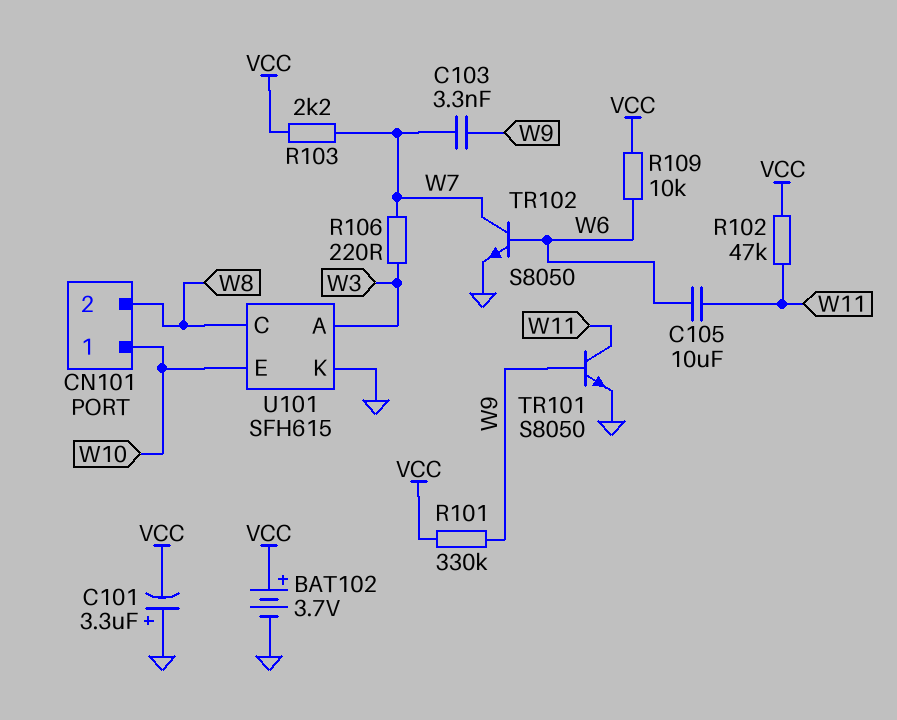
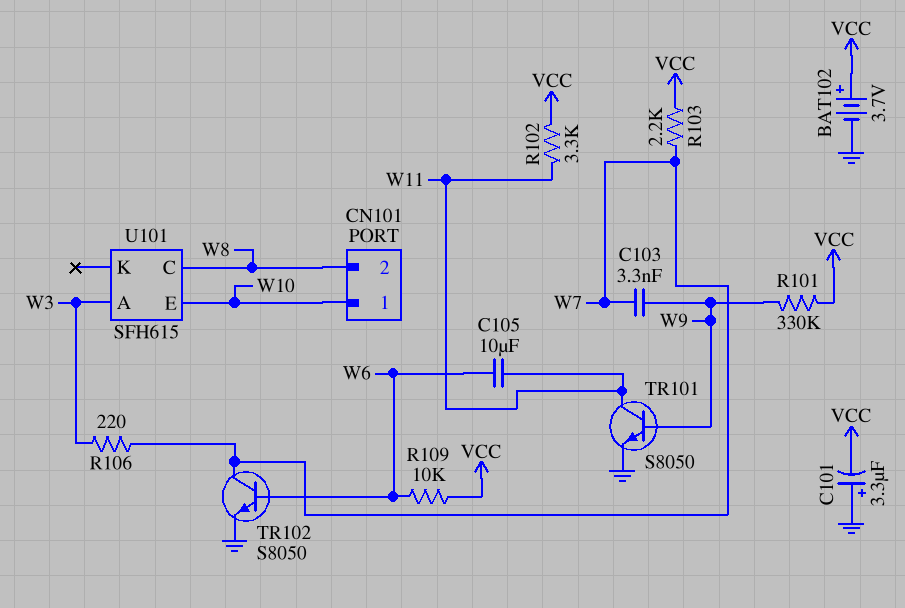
R102: 47k (VCC, W11) -> 3.3k (VCC, W11)
U101 pin K: GND -> none

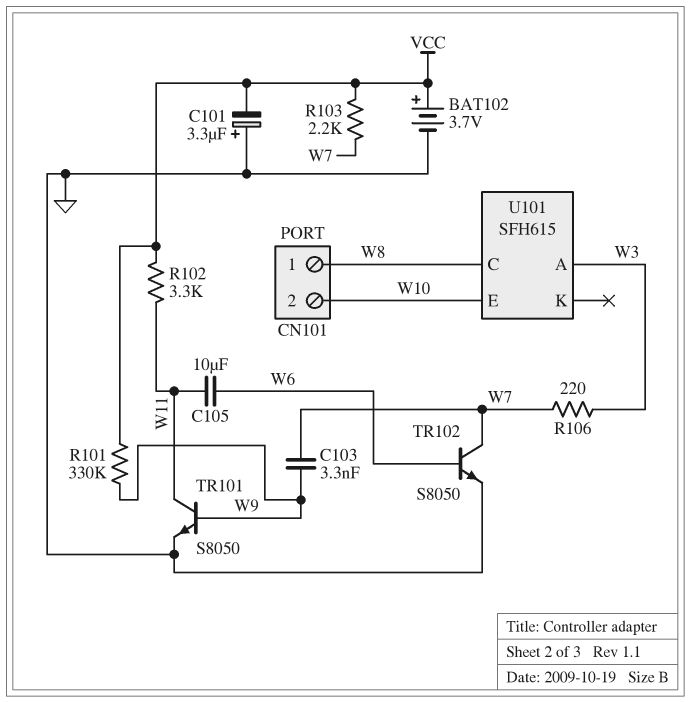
CN101 pin 1: W10 -> W8
CN101 pin 2: W8 -> W10
R109: 10k (VCC, W6) -> none

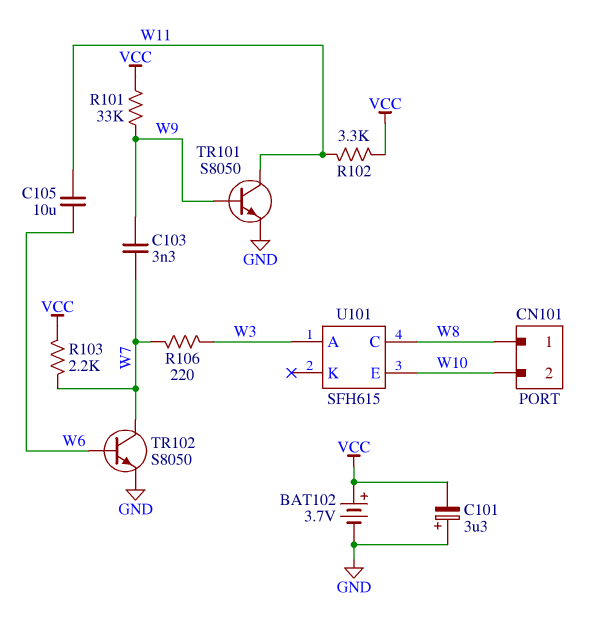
R101: 330k (VCC, W9) -> 33k (VCC, W9)

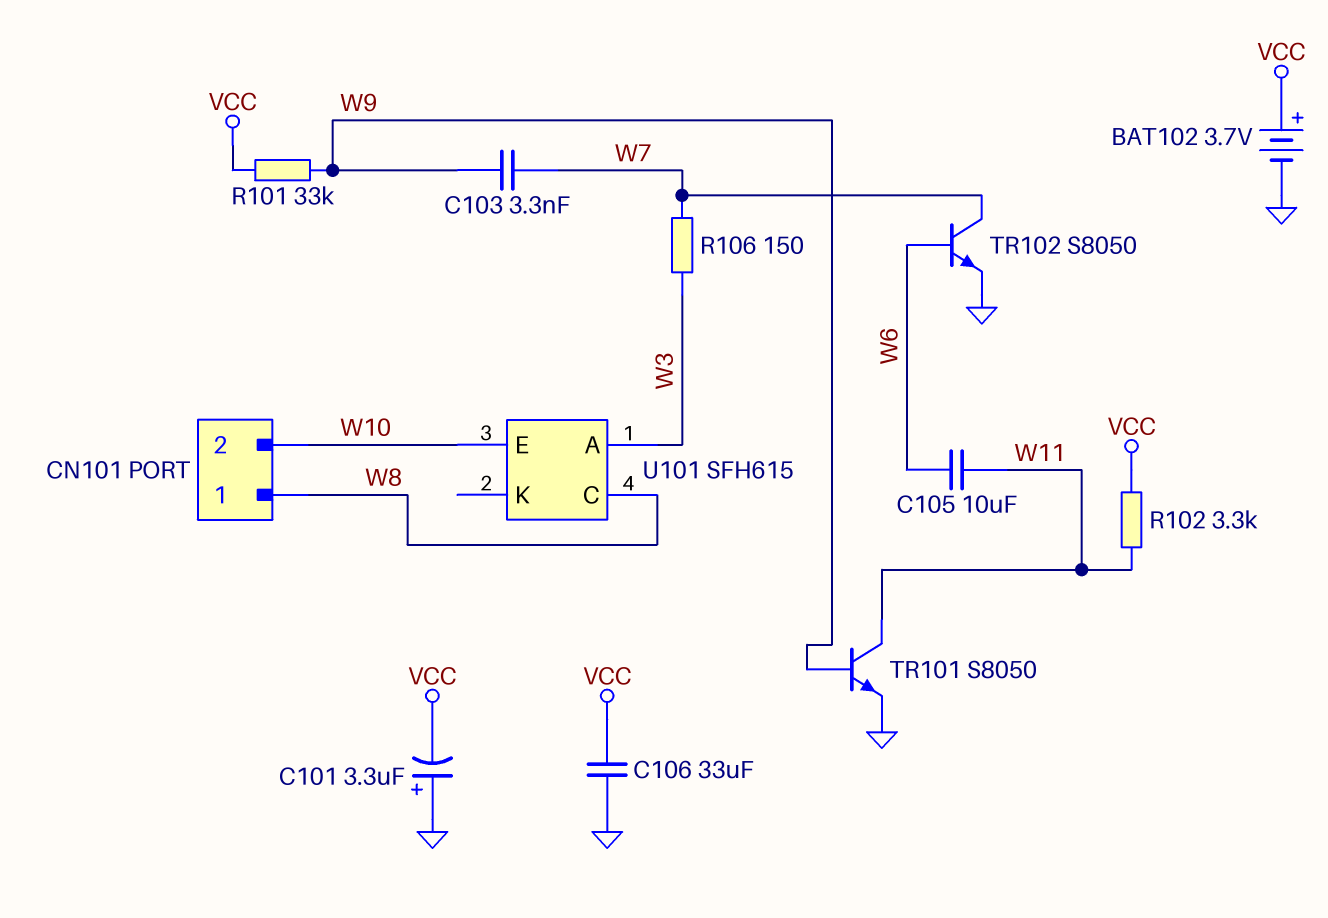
C106: none -> 33uF (GND, VCC)
R103: 2.2k (VCC, W7) -> none
R106: 220 (W3, W7) -> 150 (W3, W7)

